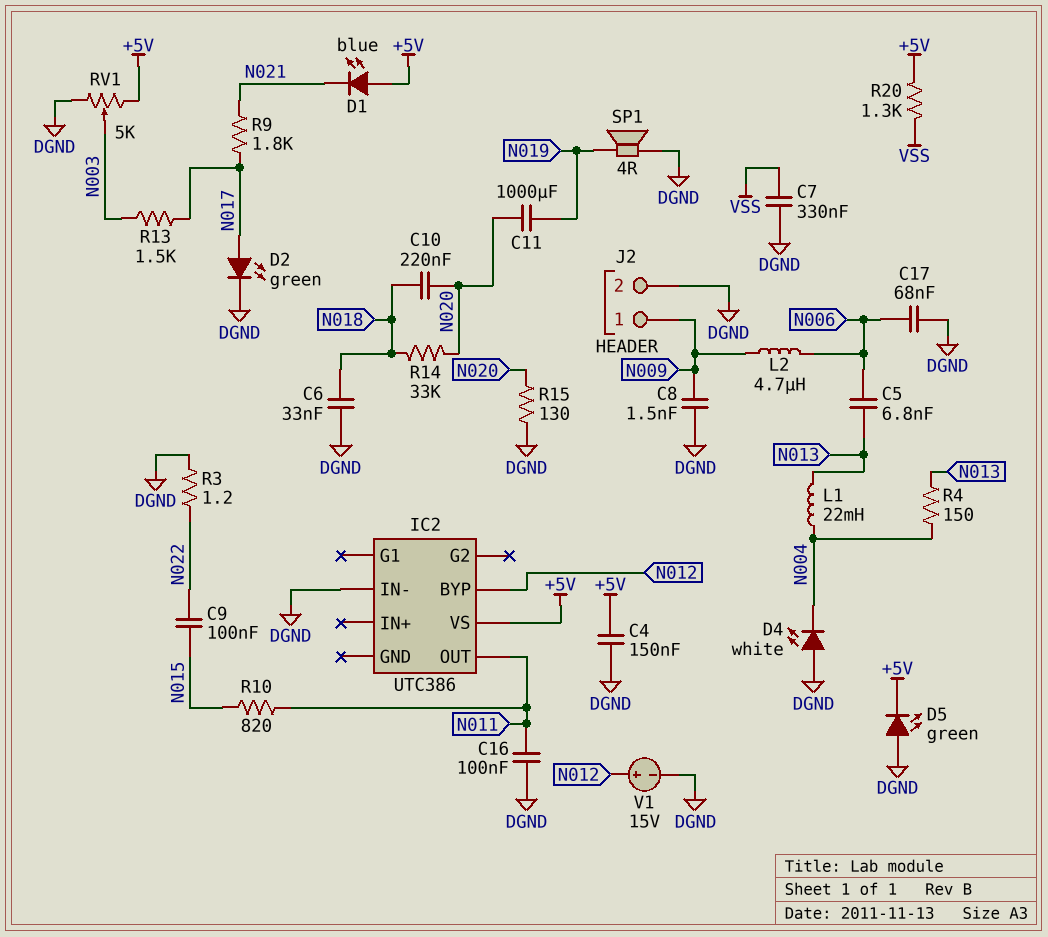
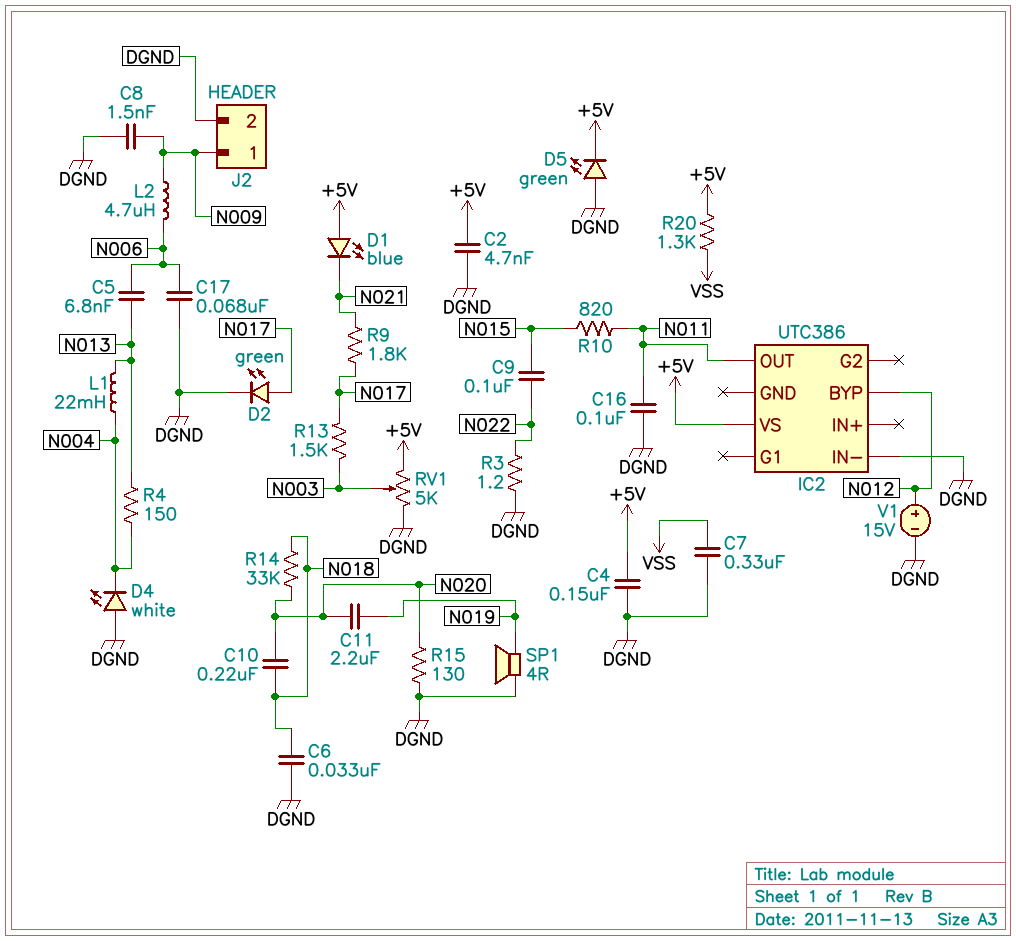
C2: none -> 4.7nF (+5V, DGND)
C11: 1000uF (N019, N020) -> 2.2uF (N019, N020)

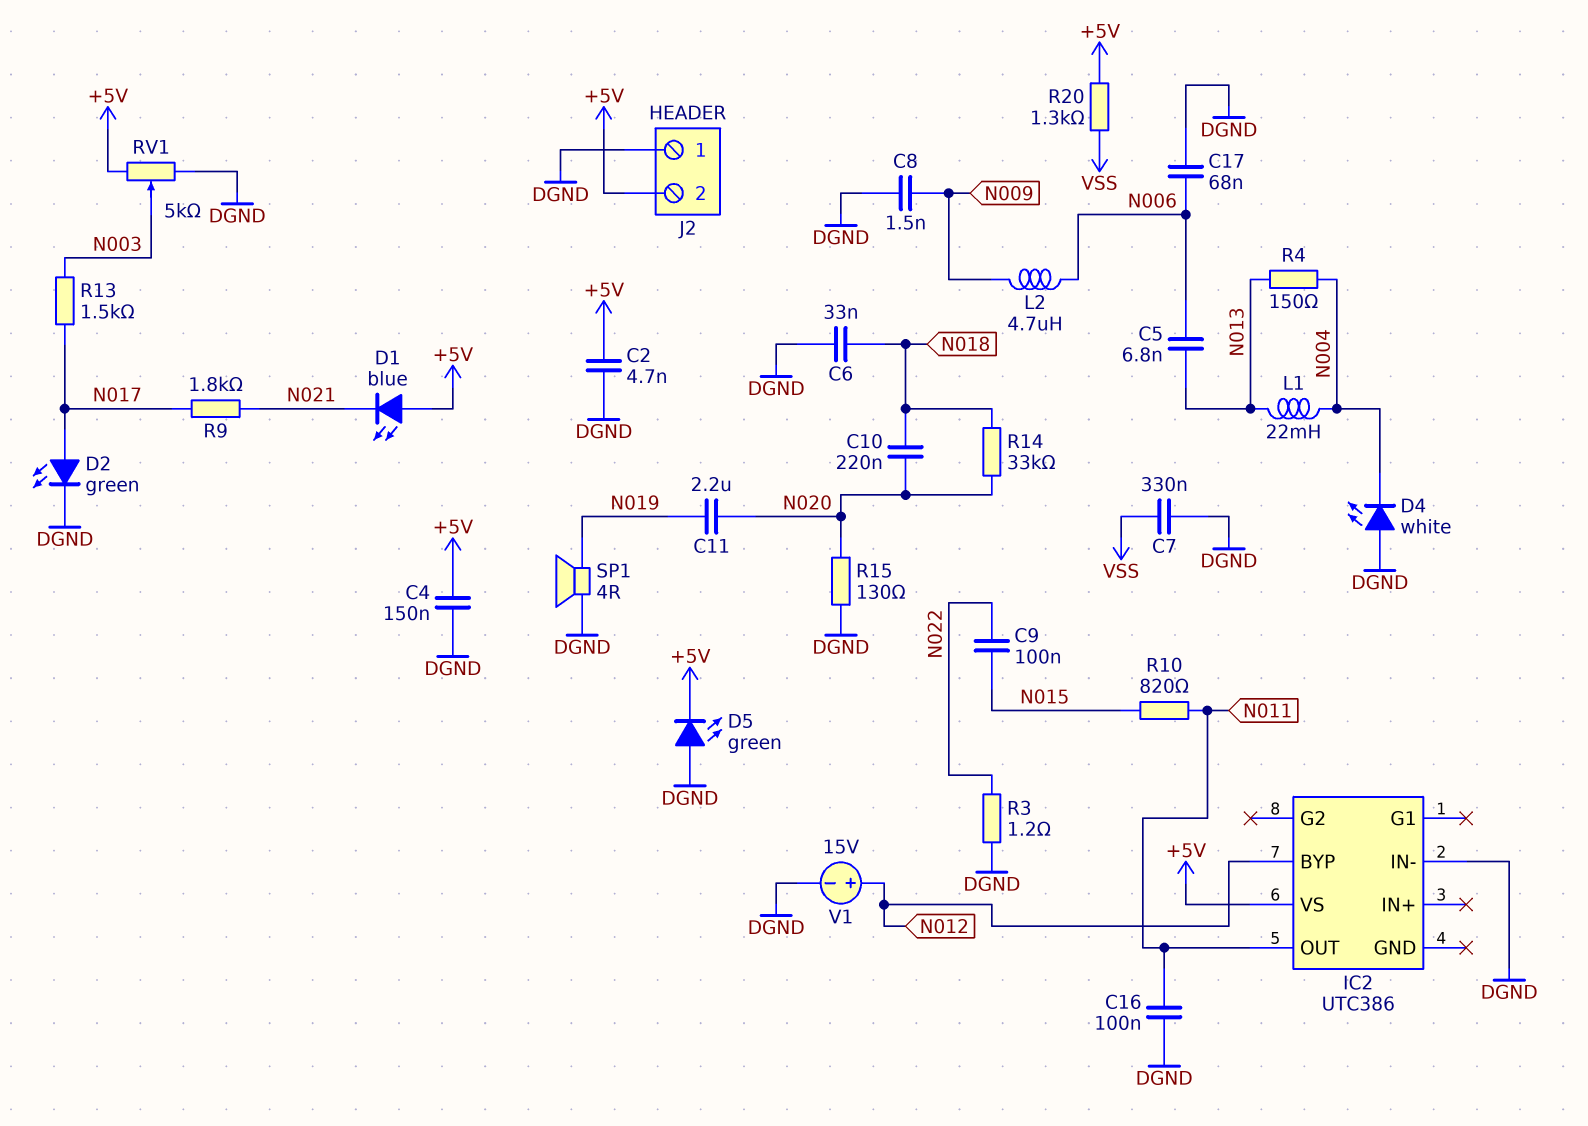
J2 pin 1: N009 -> DGND
J2 pin 2: DGND -> +5V

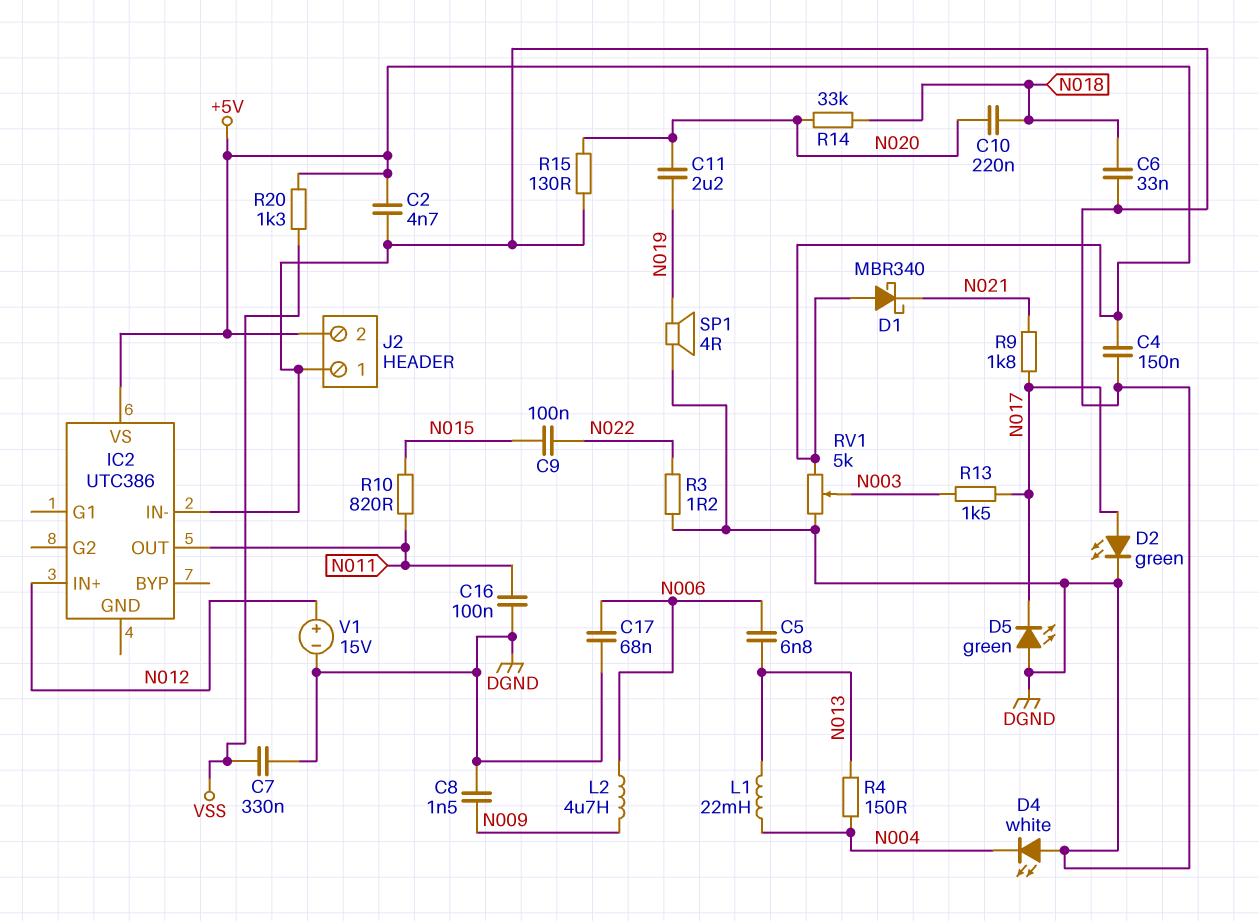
D1: LED blue (A +5V, K N021) -> schottky MBR340 (A +5V, K N021)
D5: LED green (A DGND, K +5V) -> LED green (A DGND, K N017)
IC2 pin BYP: N012 -> none
IC2 pin IN+: none -> N012

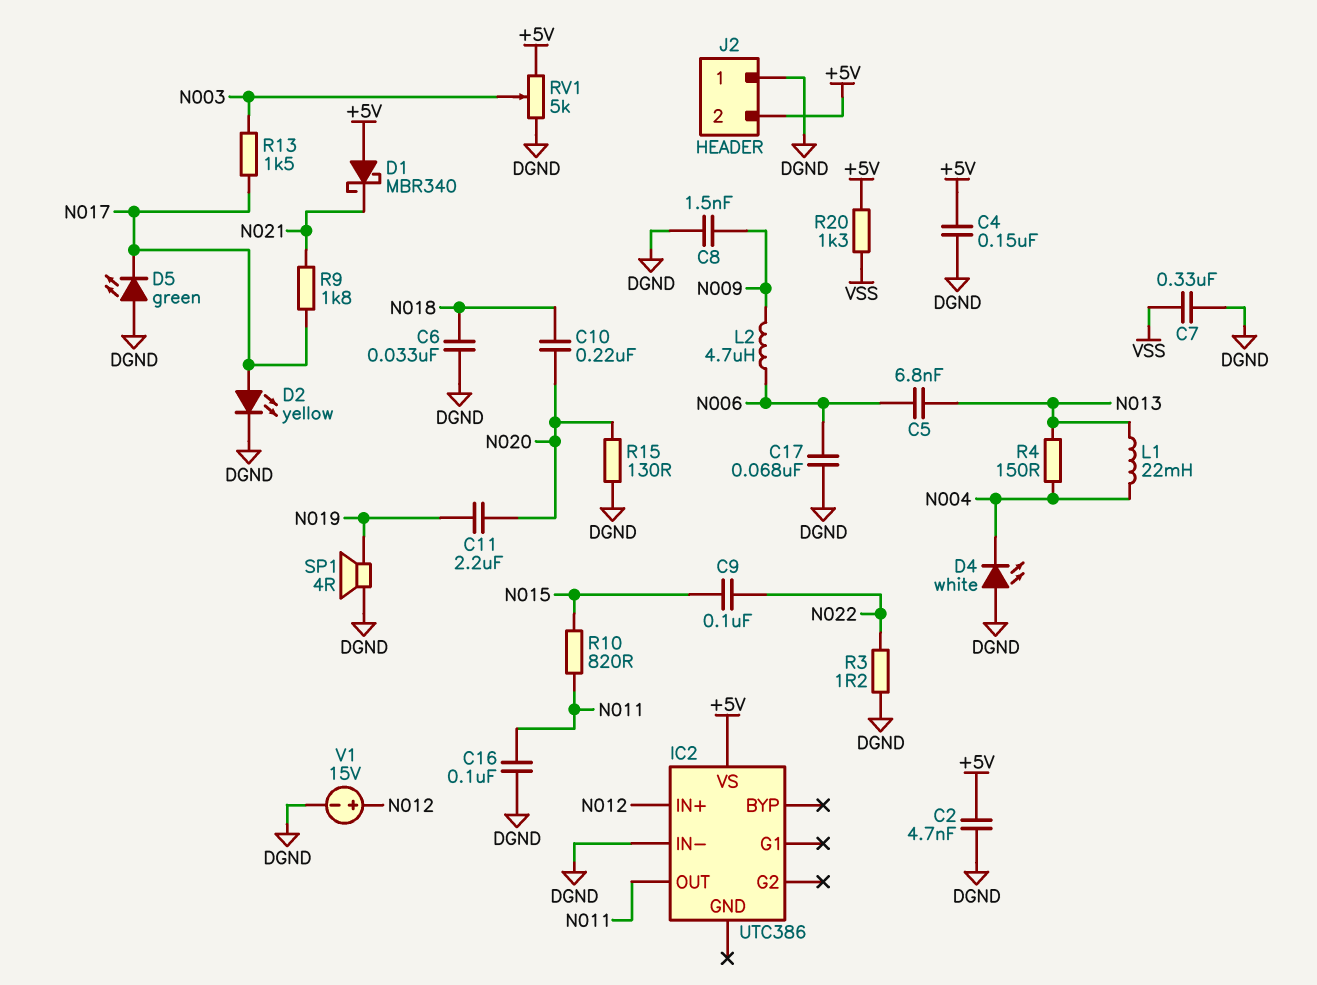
D2: LED green (A N017, K DGND) -> LED yellow (A N017, K DGND)
R14: 33k (N018, N020) -> none

